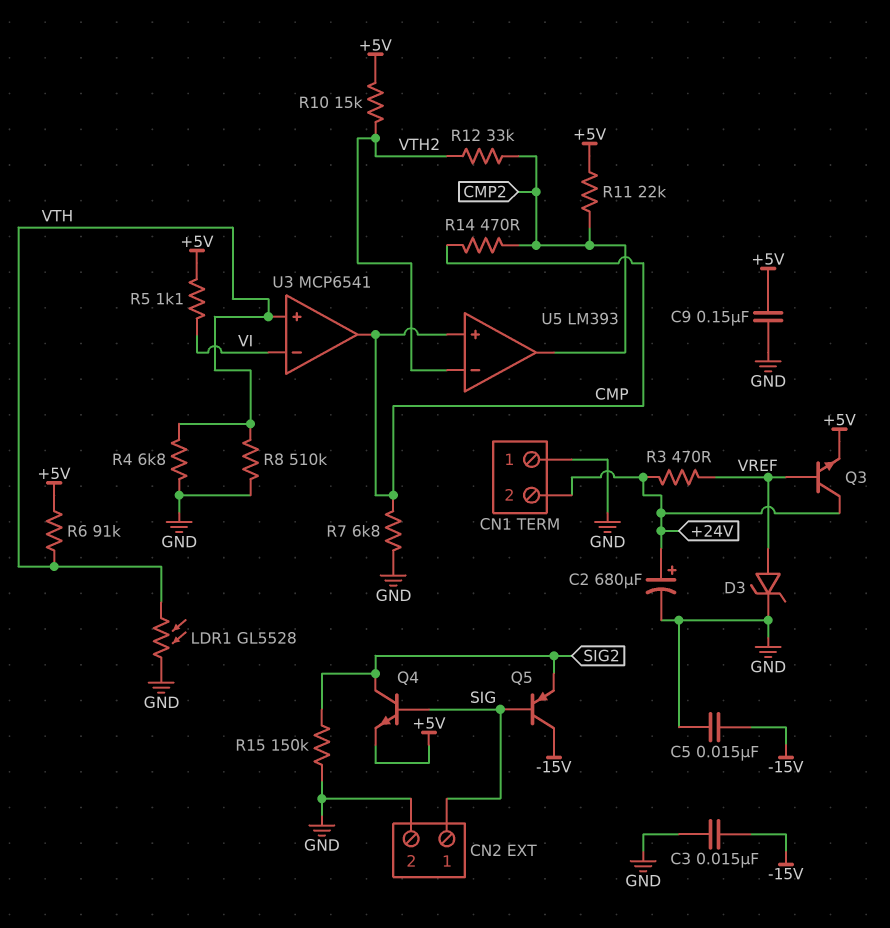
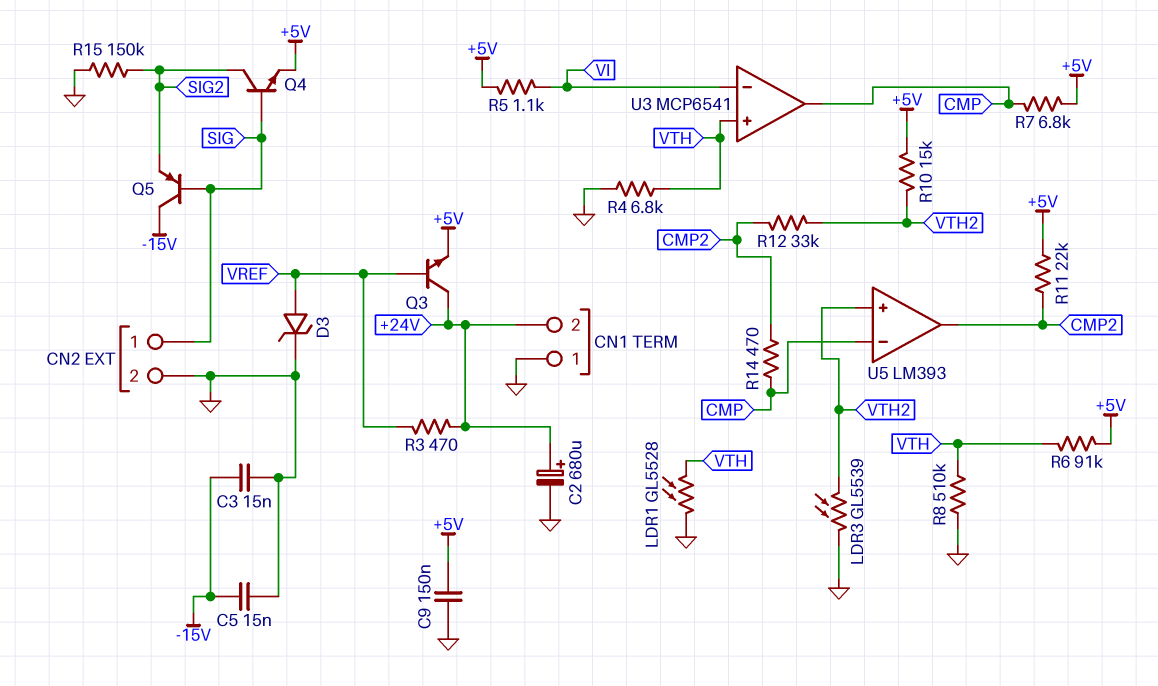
LDR3: none -> GL5539 (GND, VTH2)
R7: 6.8k (CMP, GND) -> 6.8k (+5V, CMP)
U5 pin in+: CMP -> VTH2
U5 pin in-: VTH2 -> CMP

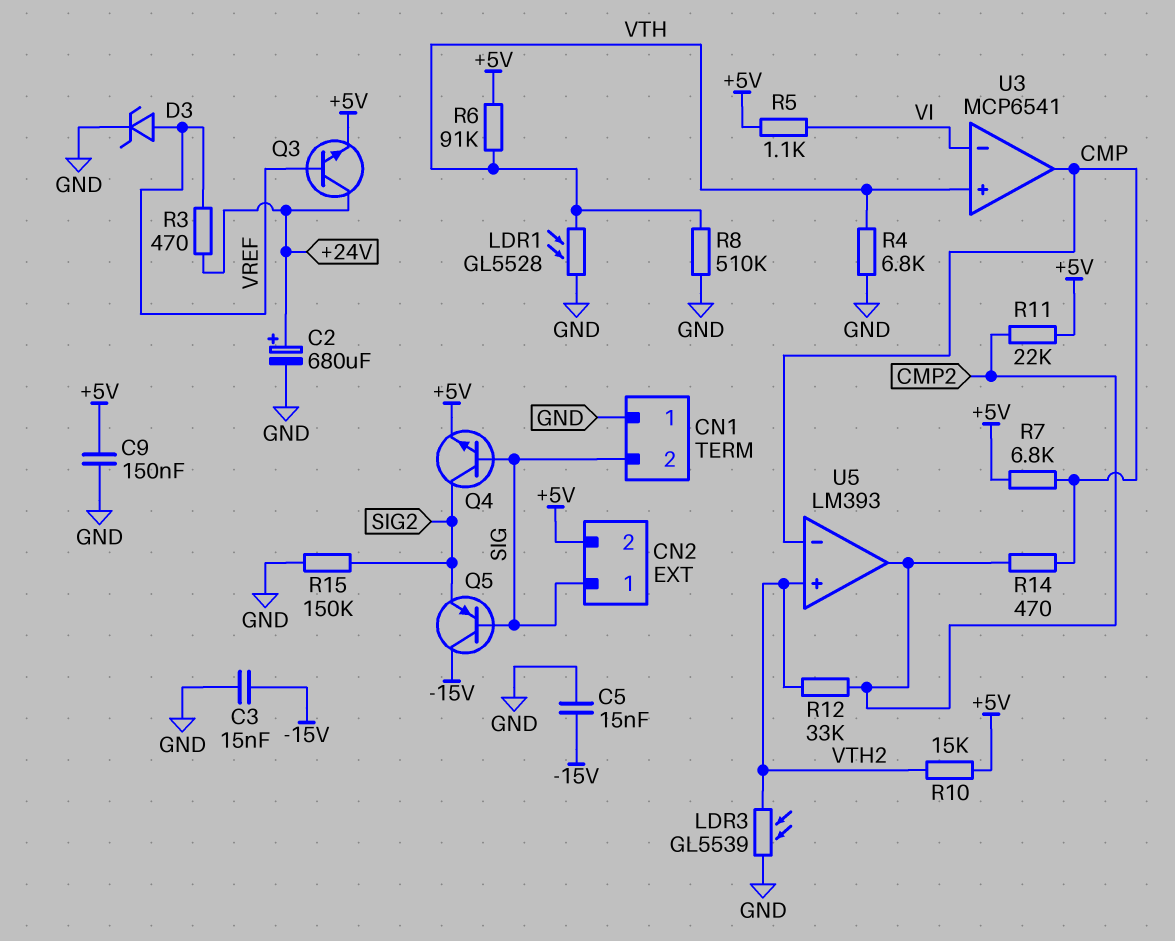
CN1 pin 2: +24V -> SIG
CN2 pin 2: GND -> +5V

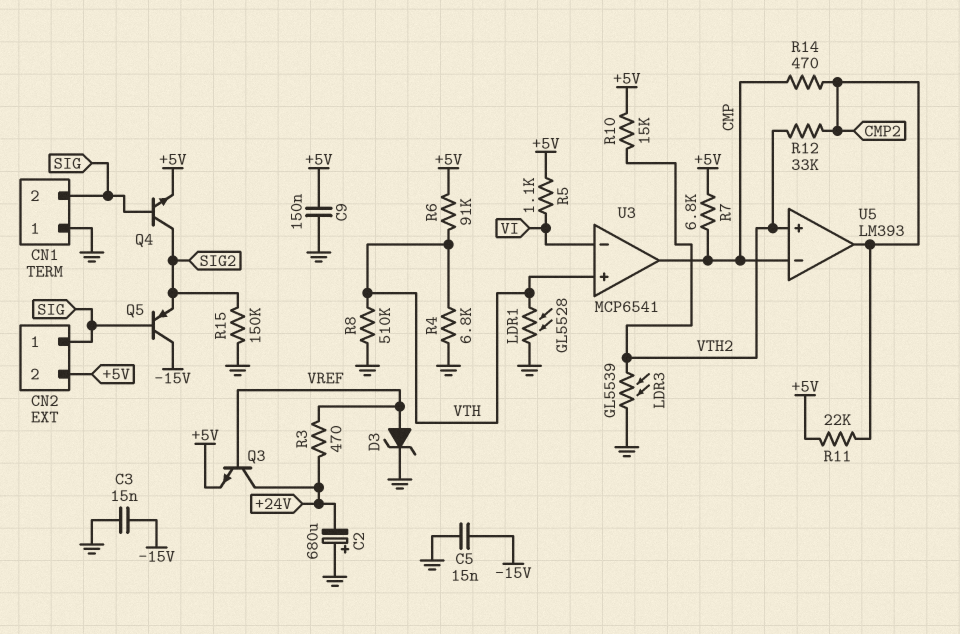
C2: 680uF (plus +24V, minus GND) -> 680uF (plus GND, minus +24V)

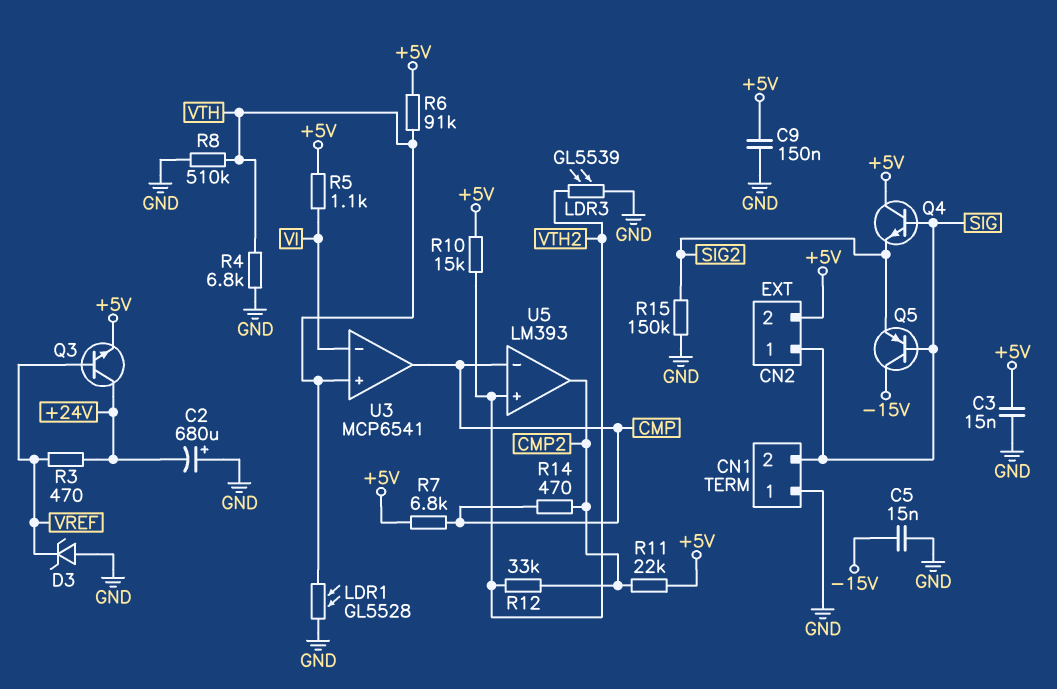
C3: 15nF (-15V, GND) -> 15nF (+5V, GND)
D3: zener (A VREF, K GND) -> zener (A GND, K VREF)
Q4: NPN (B SIG, C SIG2, E +5V) -> NPN (B SIG, C +5V, E SIG2)

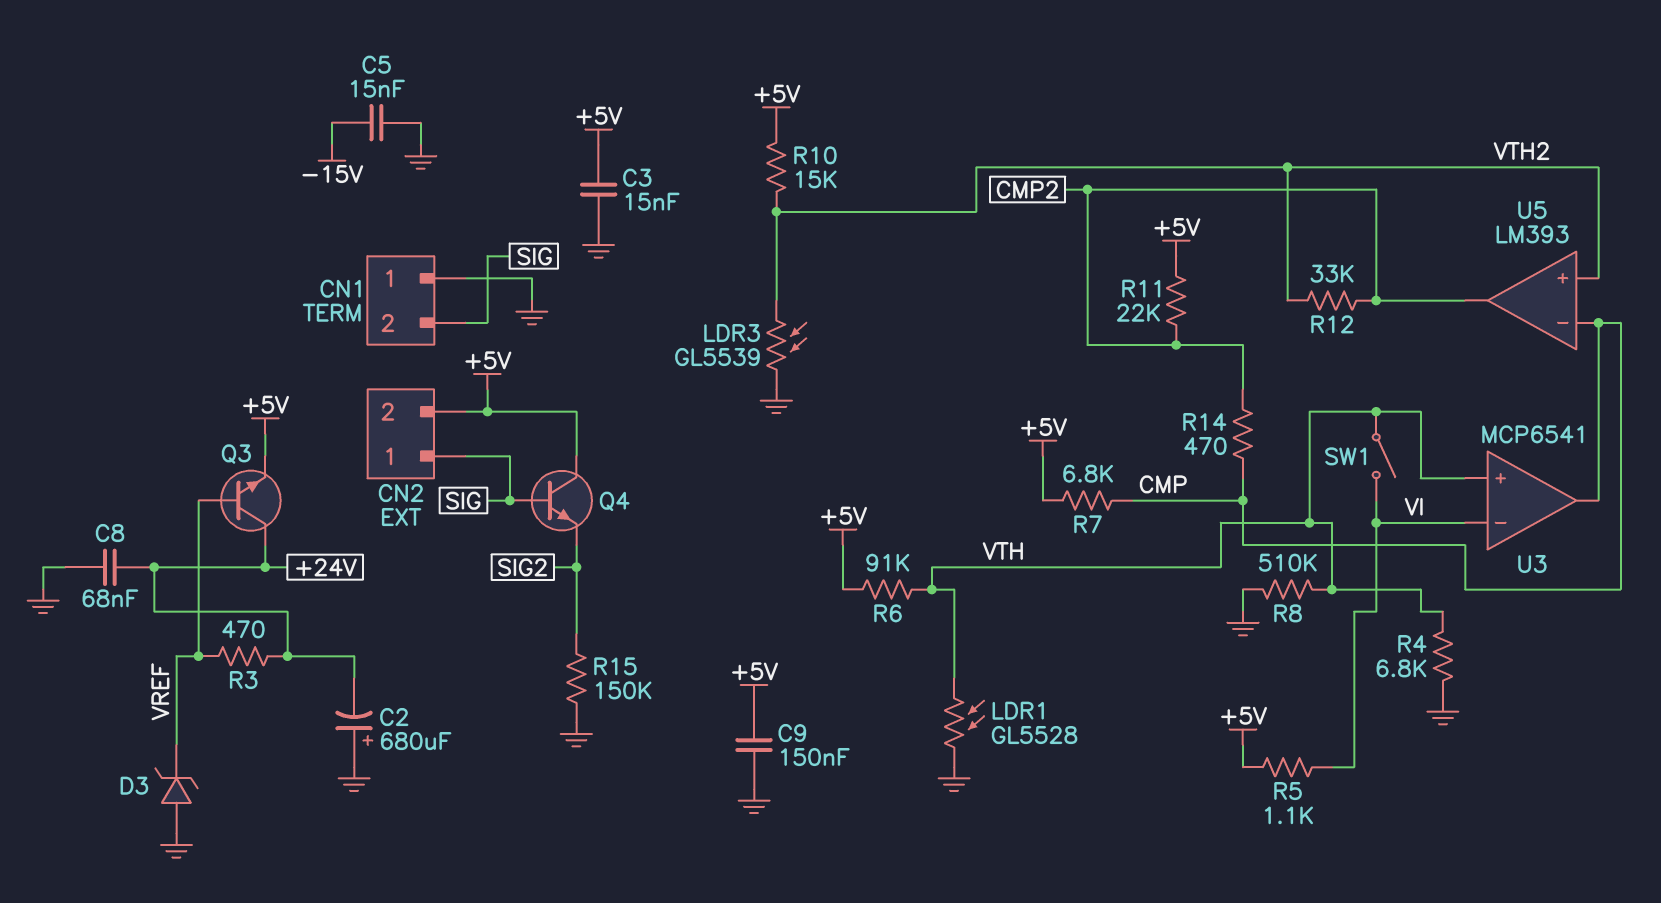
C8: none -> 68nF (+24V, GND)
Q5: PNP (B SIG, C -15V, E SIG2) -> none
SW1: none -> switch (VI, VTH)

